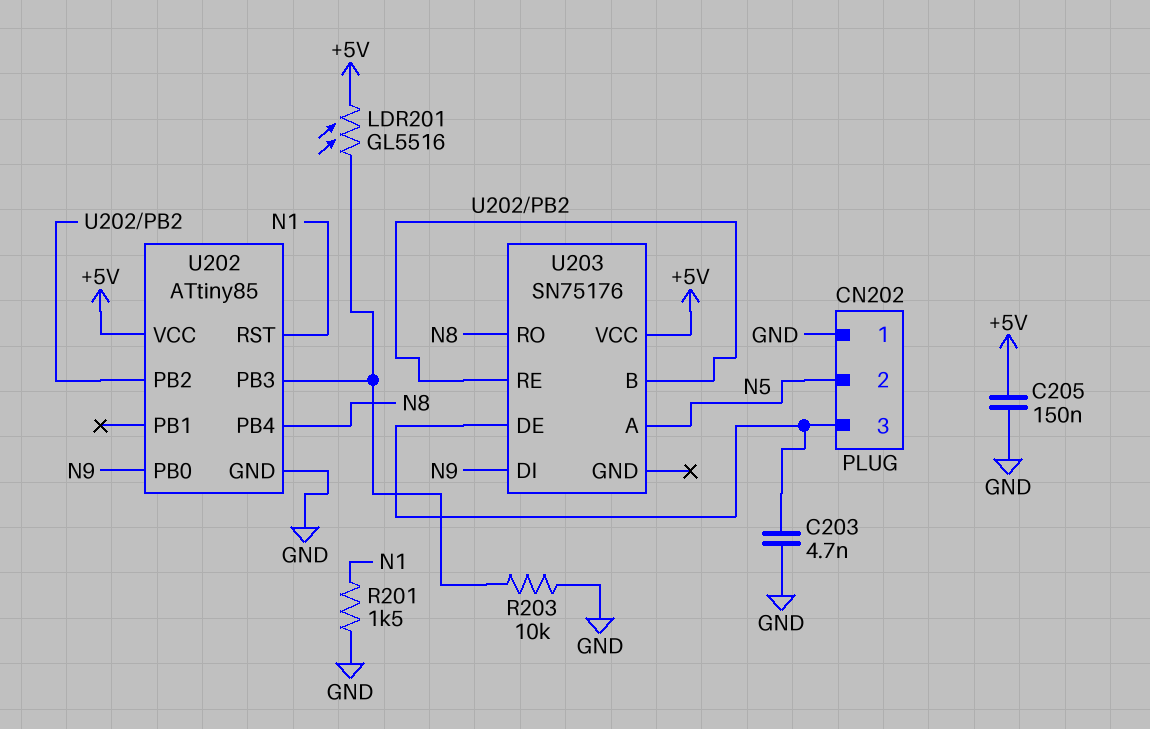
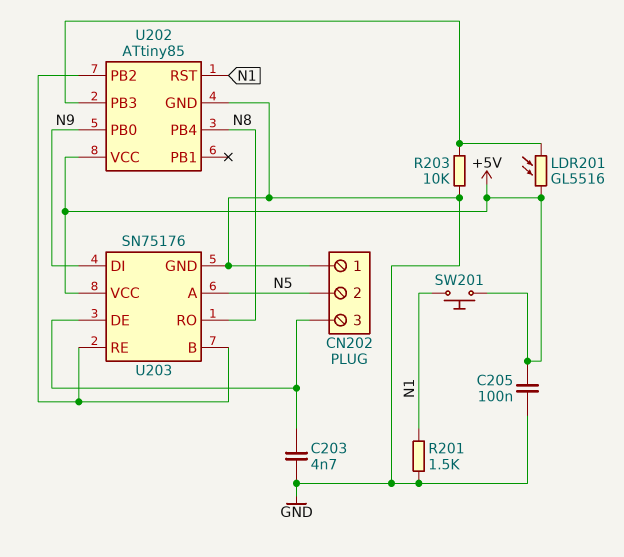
C205: 150nF (+5V, GND) -> 100nF (+5V, GND)
SW201: none -> button (+5V, N1)
U203 pin GND: none -> GND

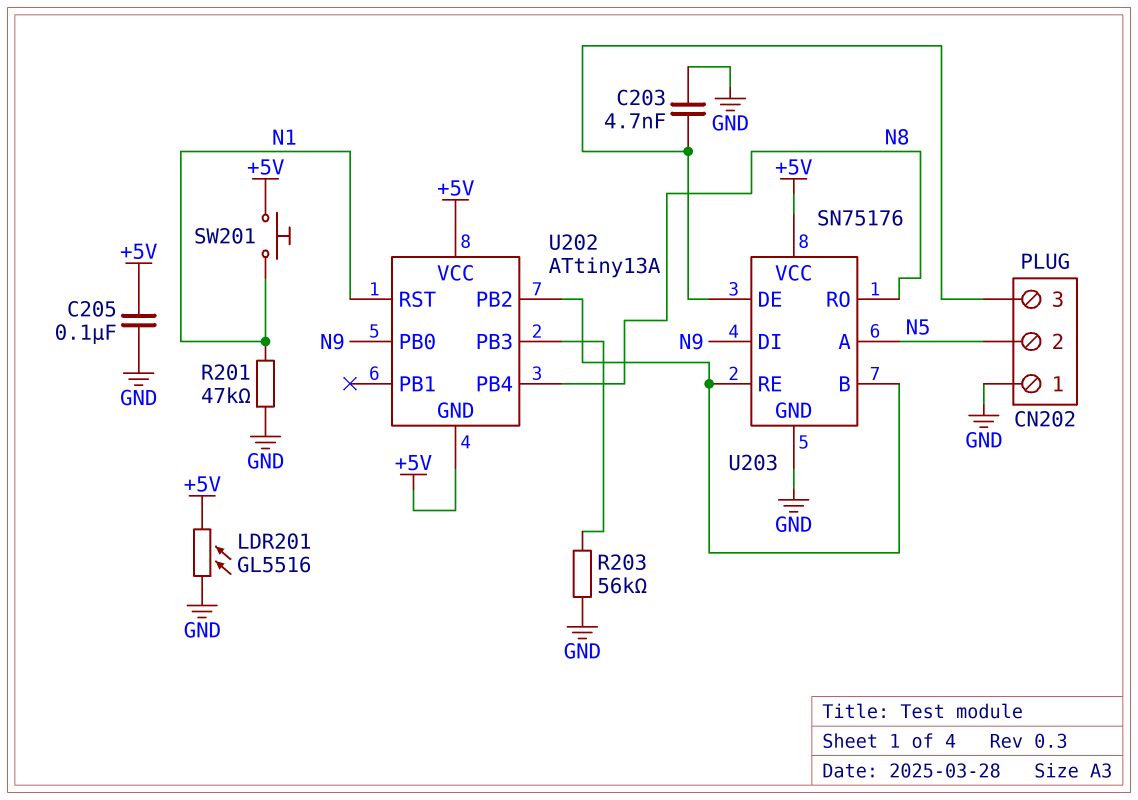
LDR201: GL5516 (+5V, U202/PB3) -> GL5516 (+5V, GND)
R201: 1.5k (GND, N1) -> 47k (GND, N1)
R203: 10k (GND, U202/PB3) -> 56k (GND, U202/PB3)
U202: ATtiny85 -> ATtiny13A
U202 pin GND: GND -> +5V

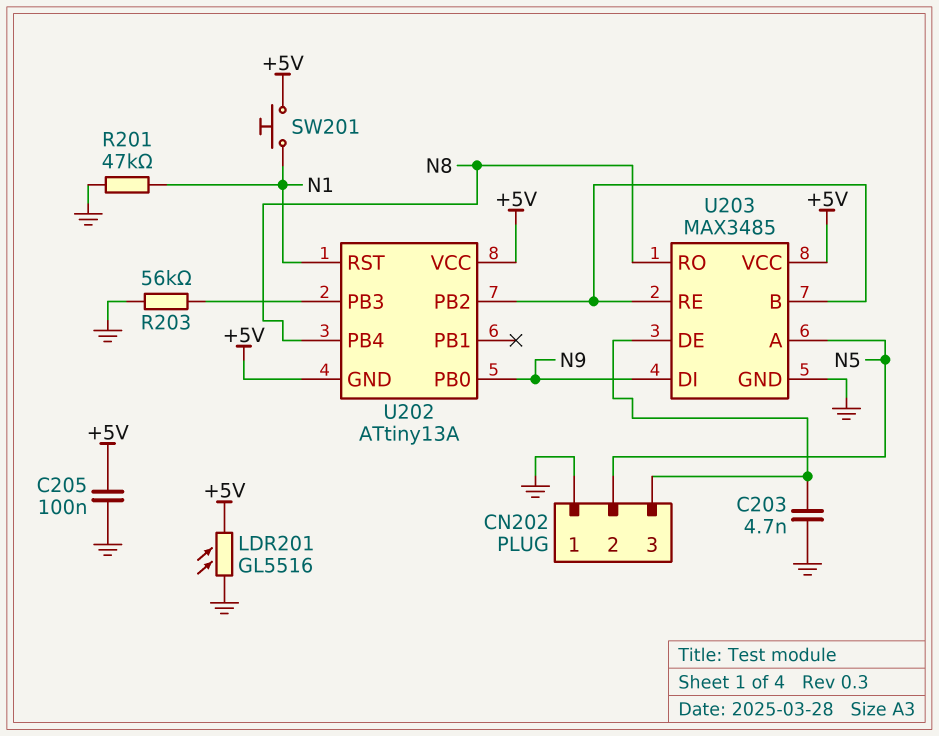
U203: SN75176 -> MAX3485

